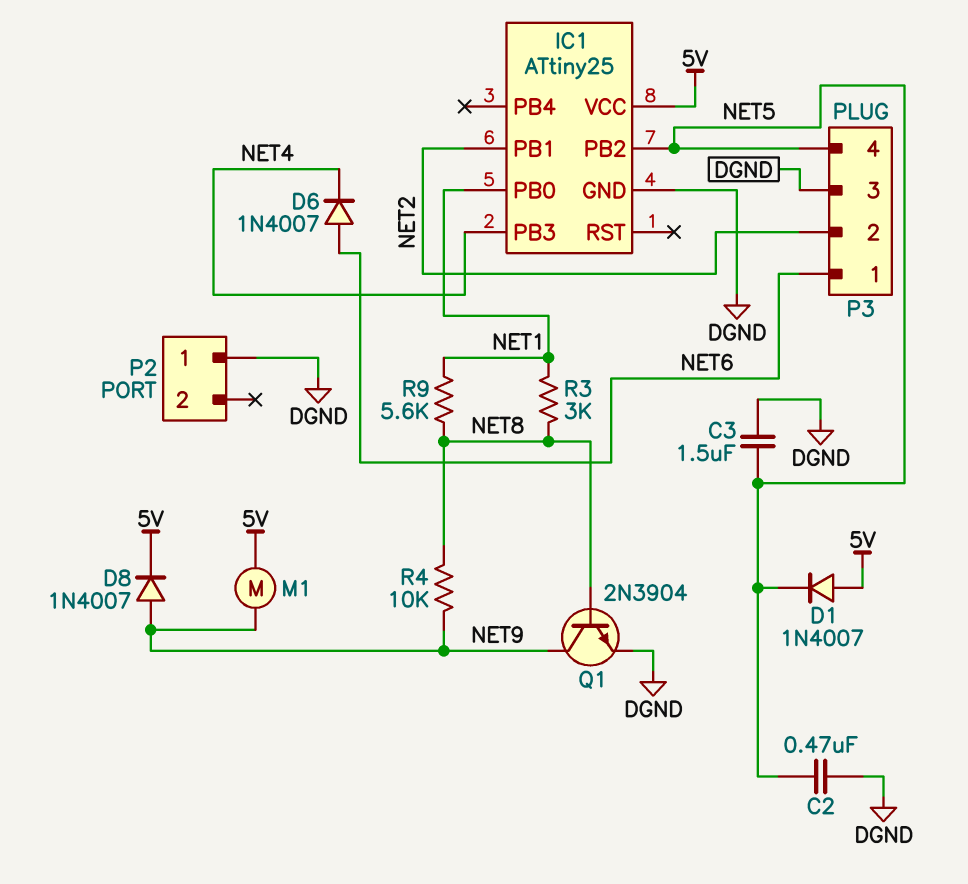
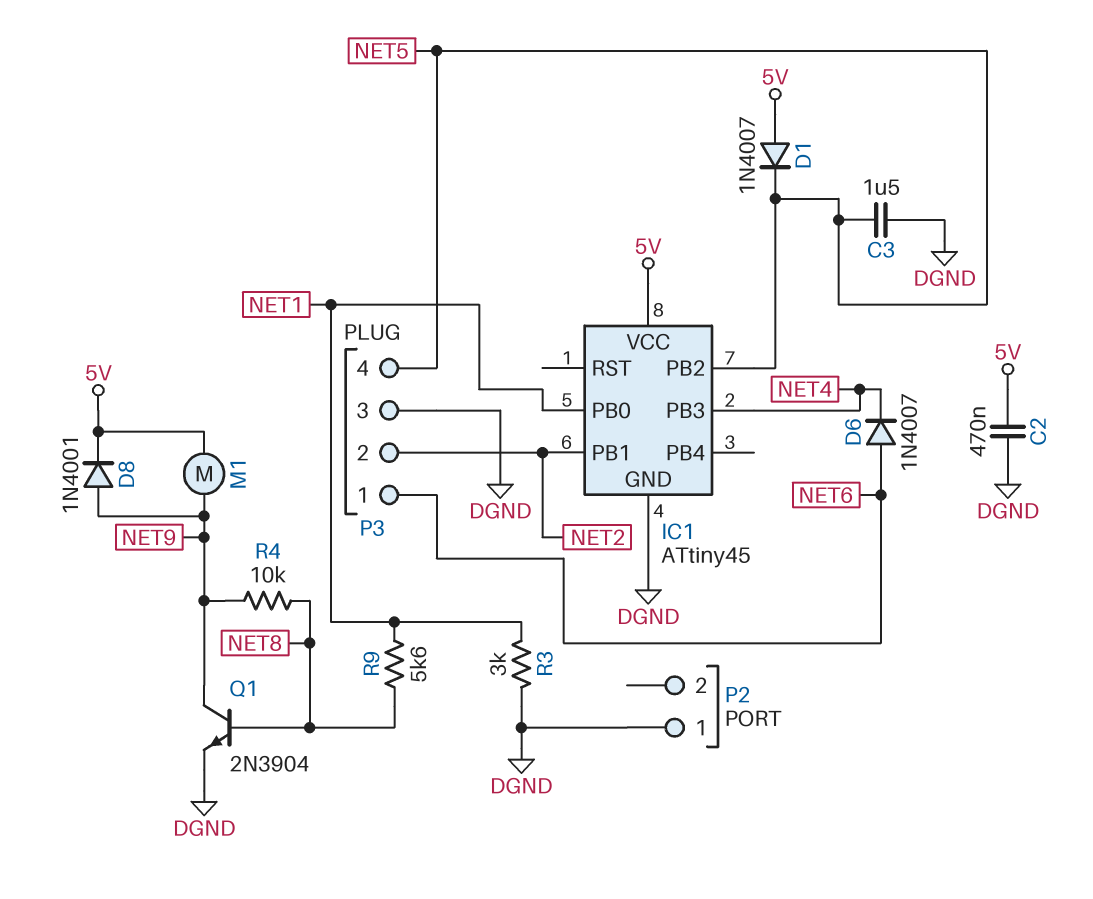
C2: 470nF (DGND, NET5) -> 470nF (5V, DGND)
D8: diode 1N4007 (A NET9, K 5V) -> diode 1N4001 (A NET9, K 5V)
IC1: ATtiny25 -> ATtiny45
R3: 3k (NET1, NET8) -> 3k (DGND, NET1)

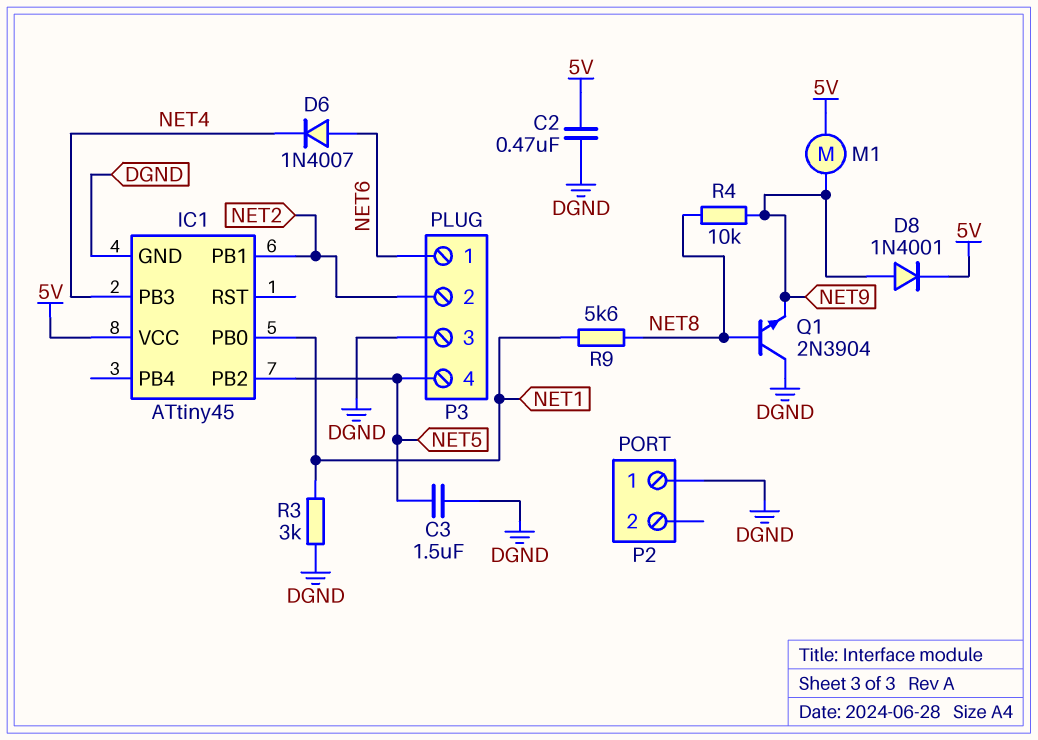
D1: diode 1N4007 (A 5V, K NET5) -> none
Q1: NPN 2N3904 (B NET8, C NET9, E DGND) -> NPN 2N3904 (B NET8, C DGND, E NET9)

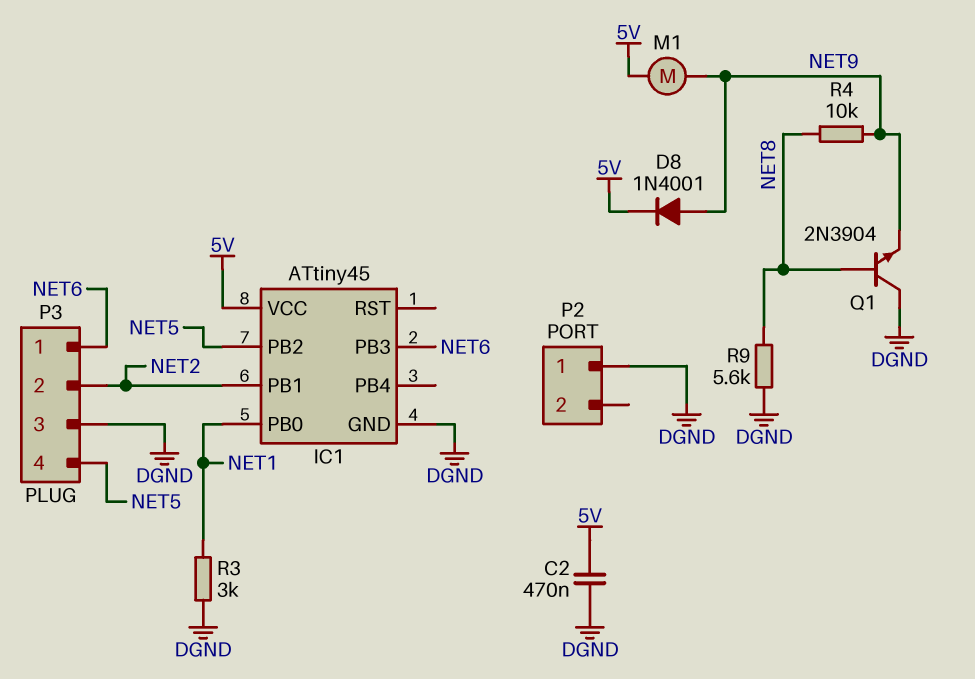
C3: 1.5uF (DGND, NET5) -> none
D6: diode 1N4007 (A NET6, K NET4) -> none
IC1 pin PB3: NET4 -> NET6
R9: 5.6k (NET1, NET8) -> 5.6k (DGND, NET8)

